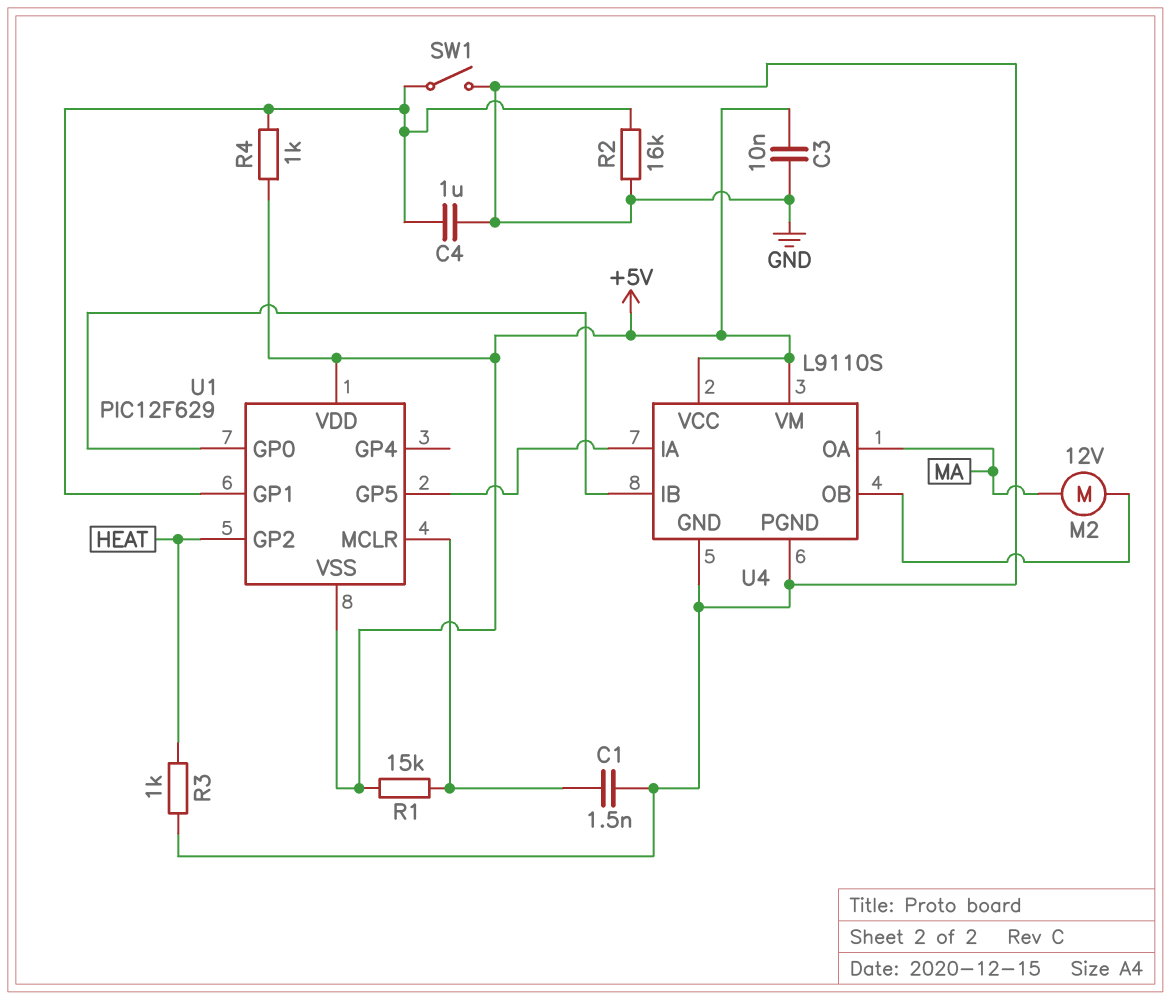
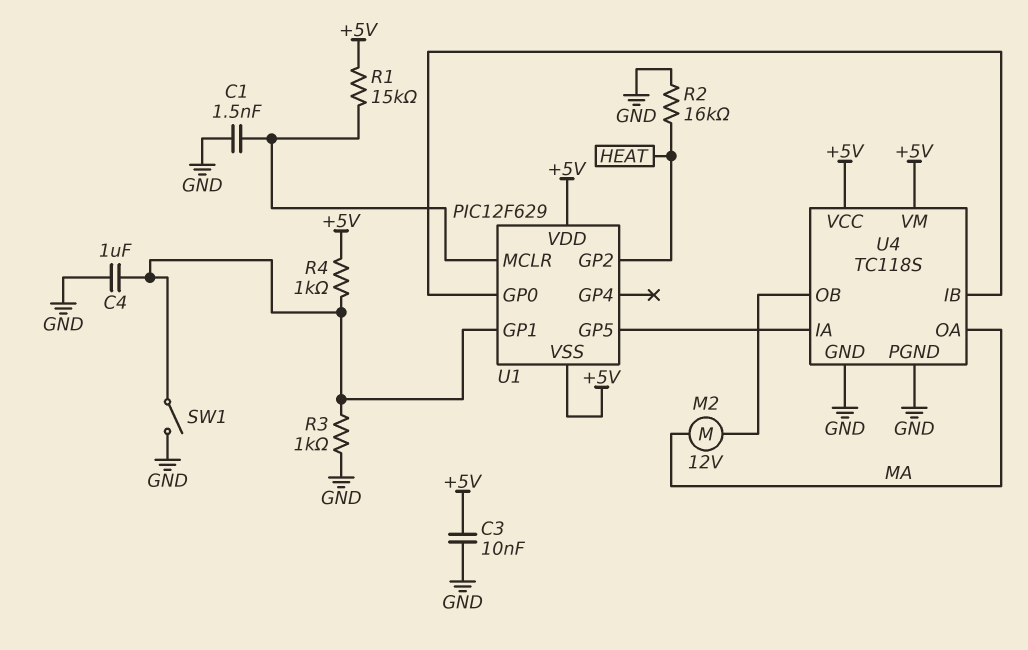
R2: 16k (GND, U1/GP1) -> 16k (GND, HEAT)
R3: 1k (GND, HEAT) -> 1k (GND, U1/GP1)
U4: L9110S -> TC118S

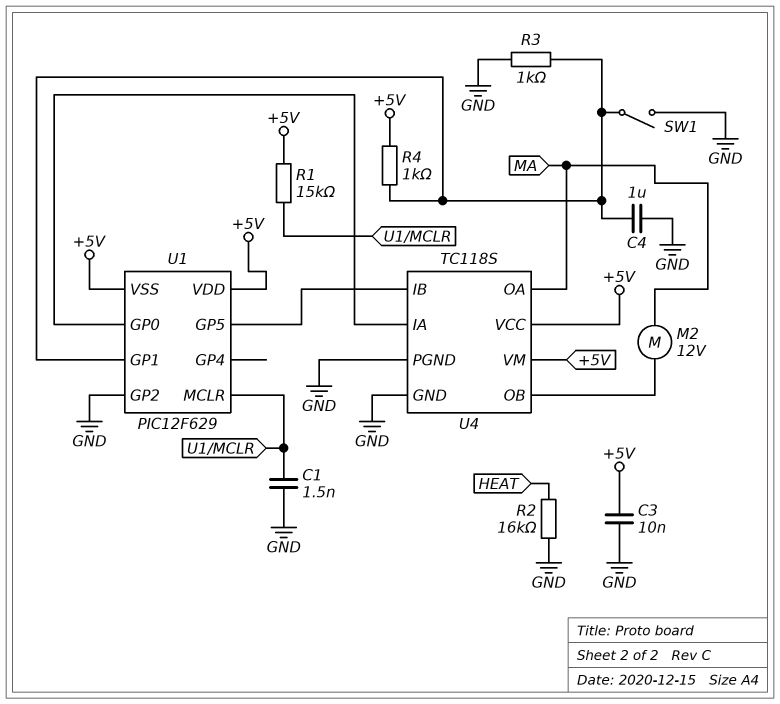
U1 pin GP2: HEAT -> GND
U4 pin IA: U1/GP5 -> U1/GP0
U4 pin IB: U1/GP0 -> U1/GP5

